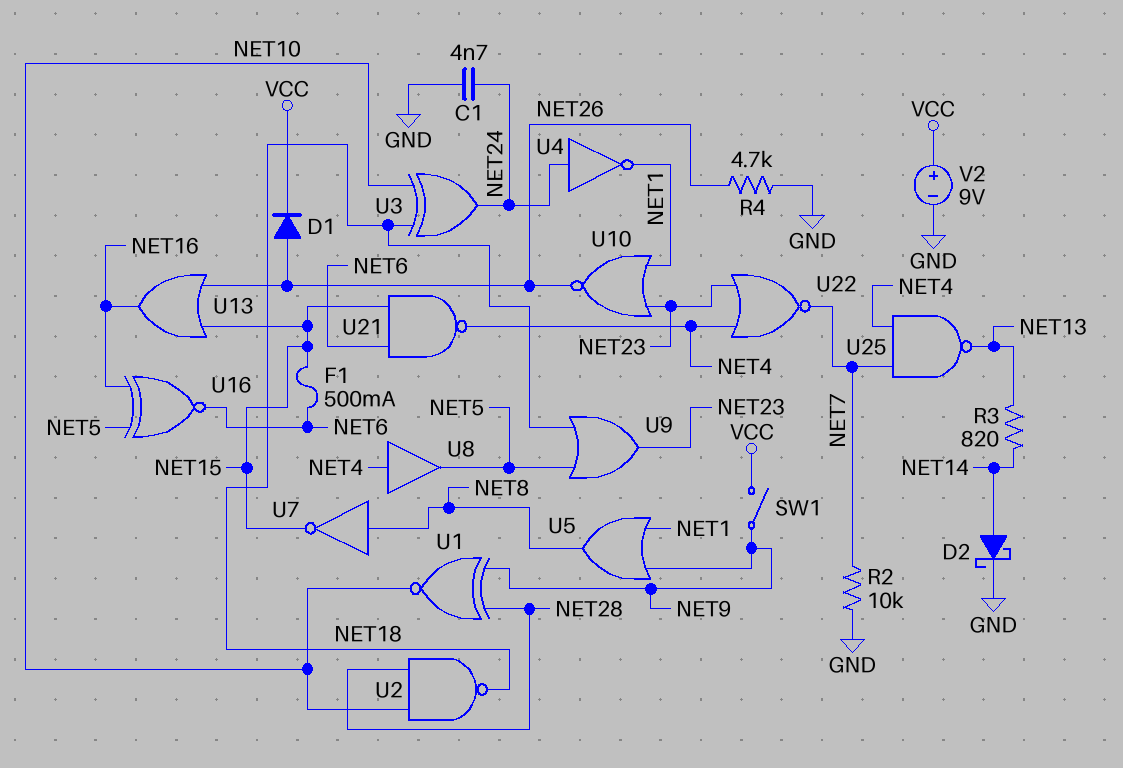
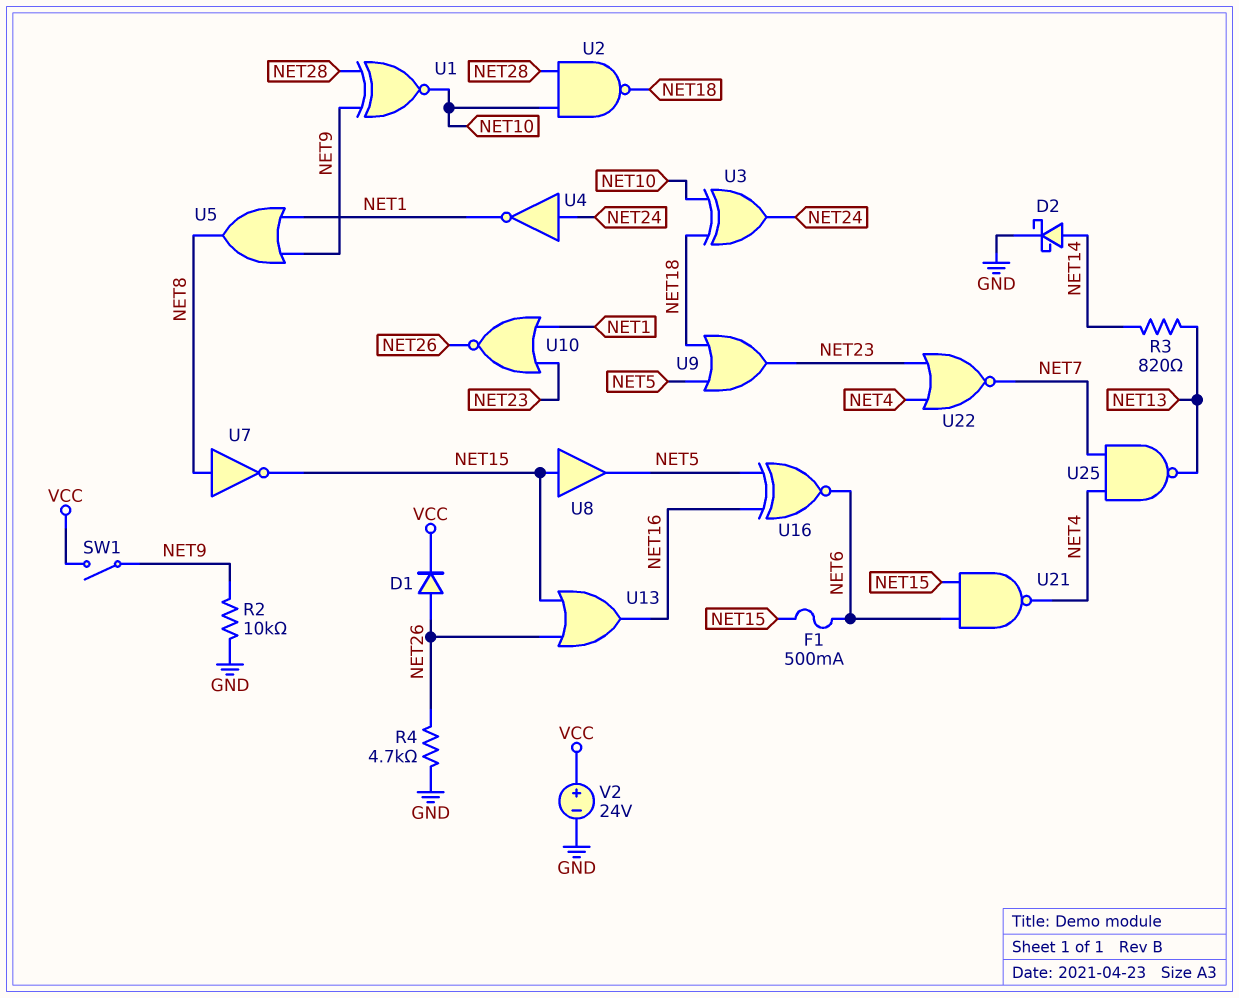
C1: 4.7nF (GND, NET24) -> none
R2: 10k (GND, NET7) -> 10k (GND, NET9)
U8: buffer (in NET4, out NET5) -> buffer (in NET15, out NET5)
V2: 9V (plus VCC, minus GND) -> 24V (plus VCC, minus GND)

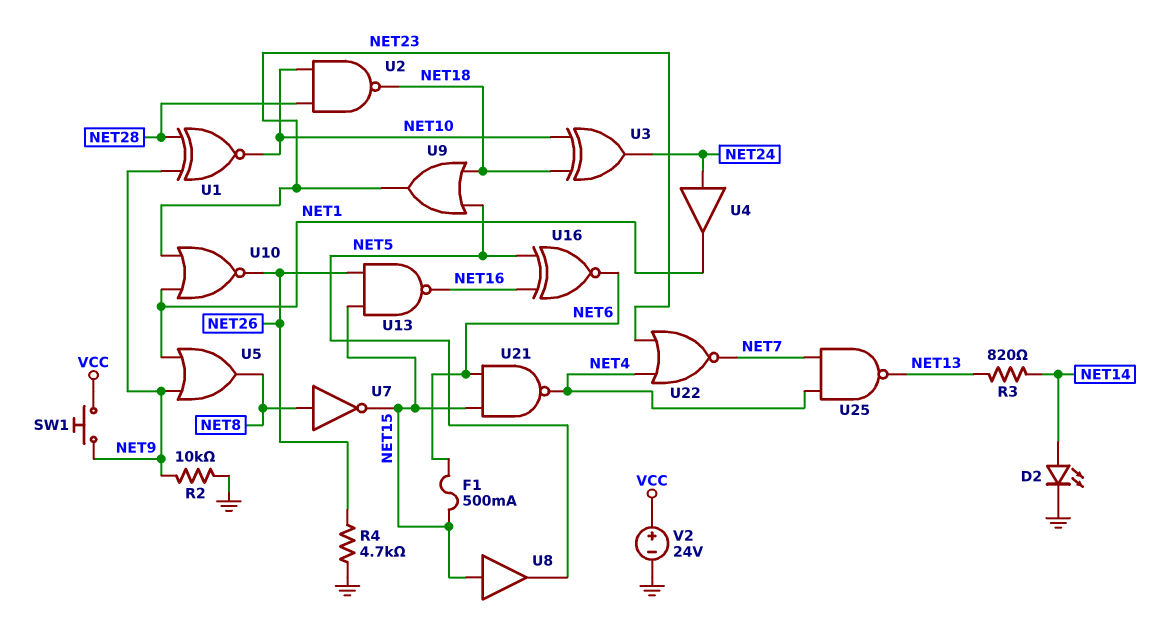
D1: diode (A NET26, K VCC) -> none
D2: schottky (A NET14, K GND) -> LED (A NET14, K GND)
SW1: switch (NET9, VCC) -> button (NET9, VCC)
U4: NOT (in NET24, out NET1) -> buffer (in NET24, out NET1)
U13: OR (in NET15, in NET26, out NET16) -> NAND (in NET15, in NET26, out NET16)

